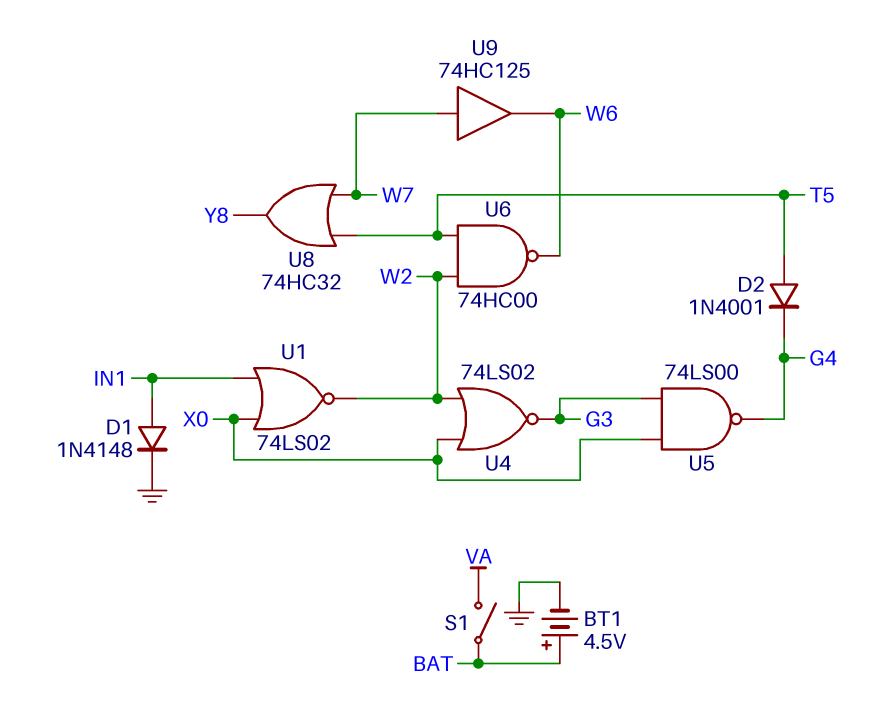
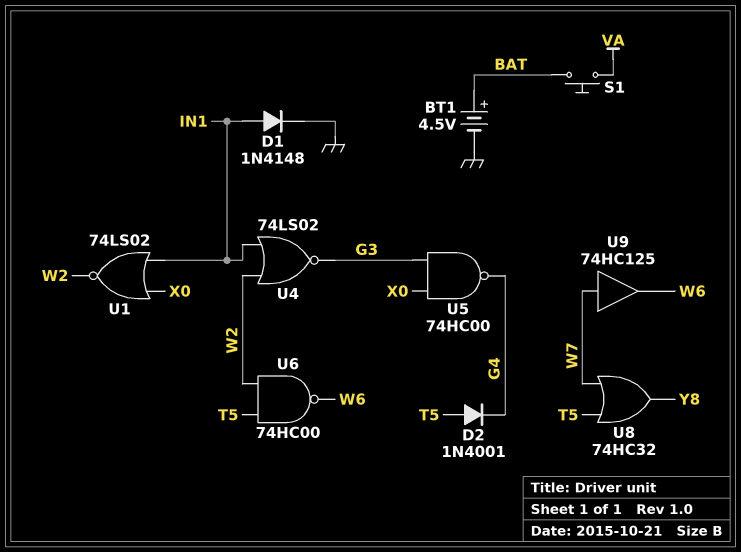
S1: switch (BAT, VA) -> button (BAT, VA)
U4: NOR 74LS02 (in W2, in X0, out G3) -> NOR 74LS02 (in IN1, in W2, out G3)
U5: NAND 74LS00 (in G3, in X0, out G4) -> NAND 74HC00 (in G3, in X0, out G4)

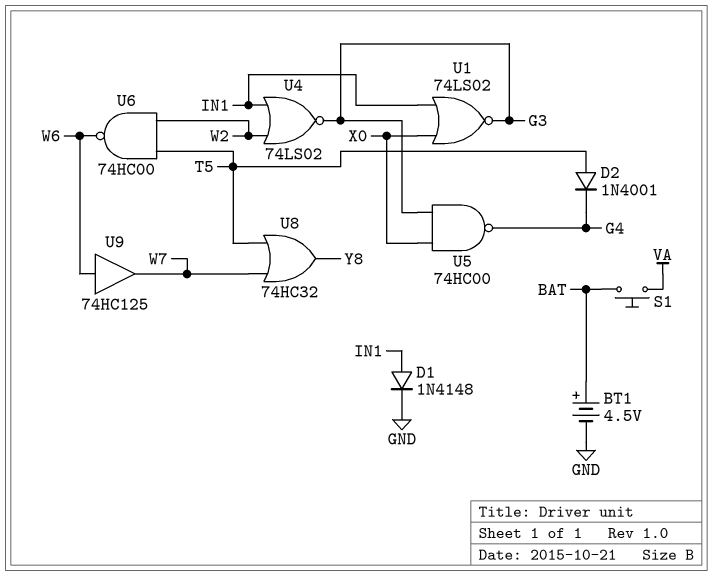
U1: NOR 74LS02 (in IN1, in X0, out W2) -> NOR 74LS02 (in IN1, in X0, out G3)
U9: buffer 74HC125 (in W7, out W6) -> buffer 74HC125 (in W6, out W7)

